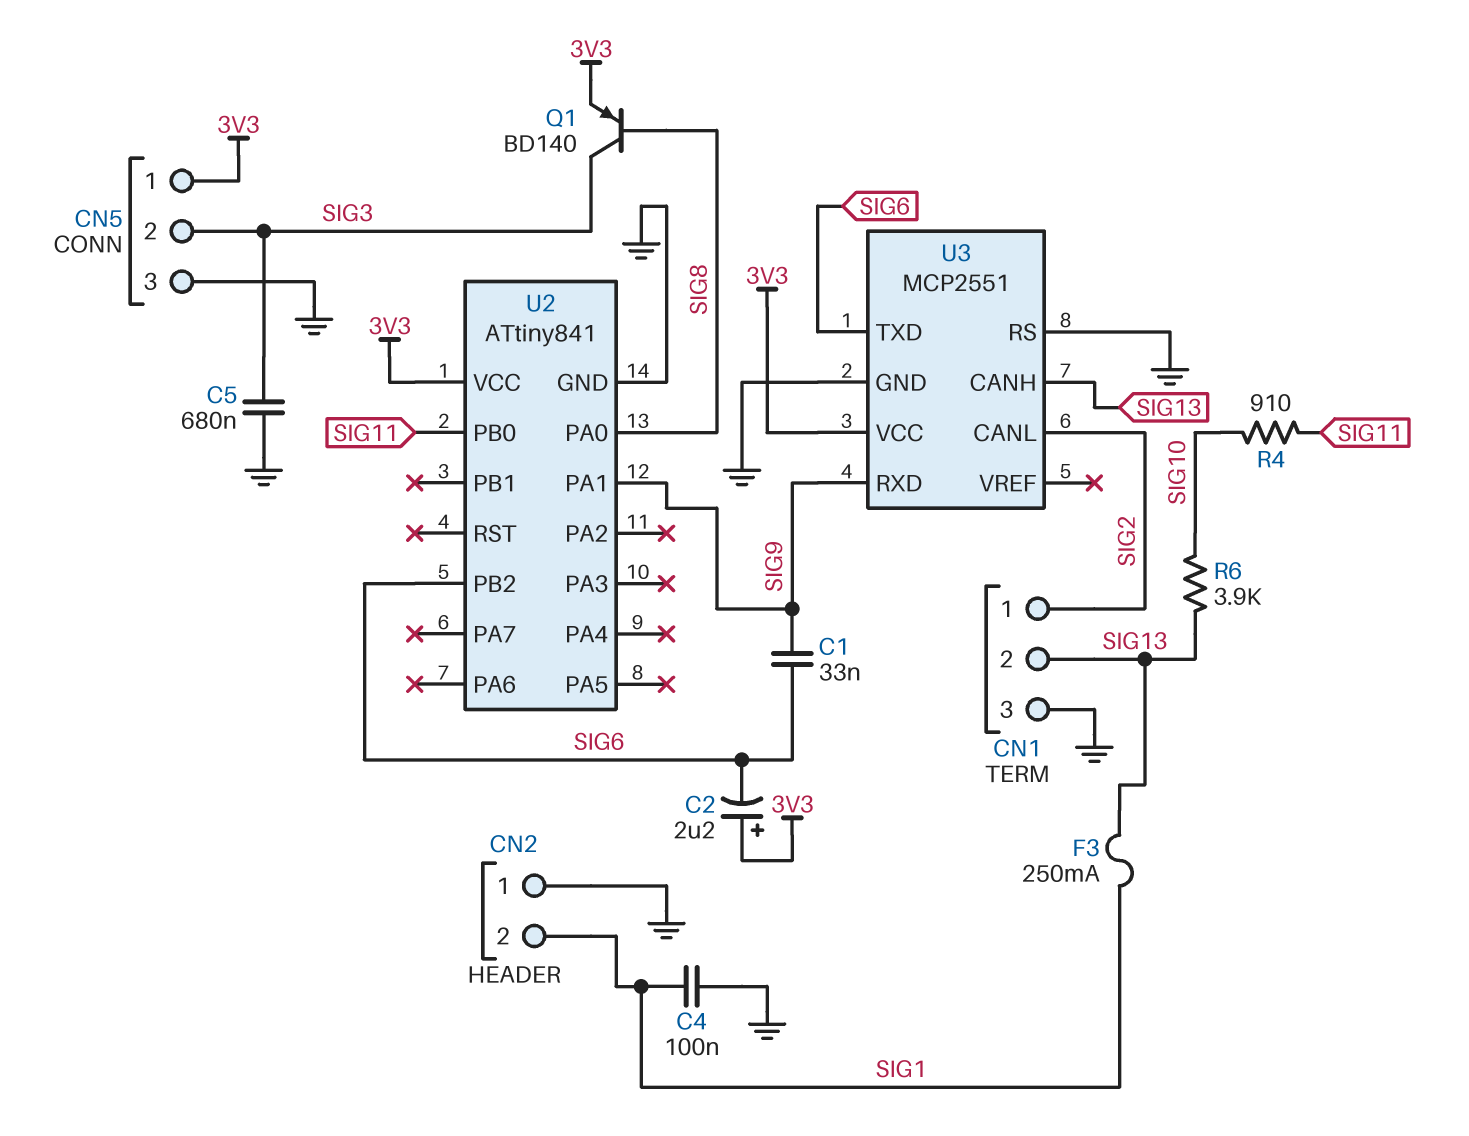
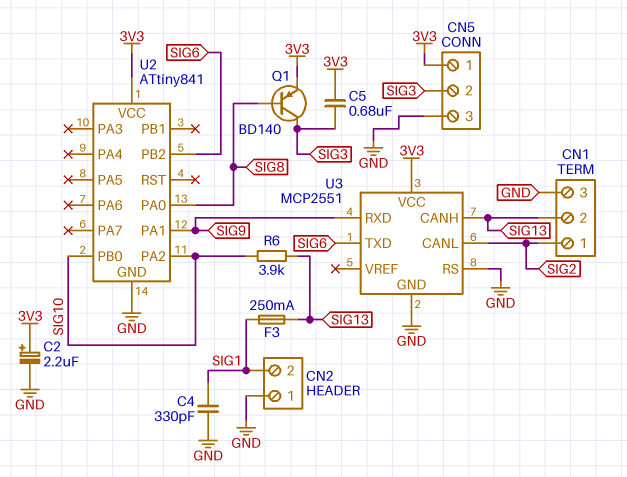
C1: 33nF (SIG6, SIG9) -> none
C2: 2.2uF (plus 3V3, minus SIG6) -> 2.2uF (plus 3V3, minus GND)
C4: 100nF (GND, SIG1) -> 330pF (GND, SIG1)
C5: 680nF (GND, SIG3) -> 680nF (3V3, SIG3)
R4: 910 (SIG10, SIG11) -> none
U2 pin PA2: none -> SIG10
U2 pin PB0: SIG11 -> SIG10

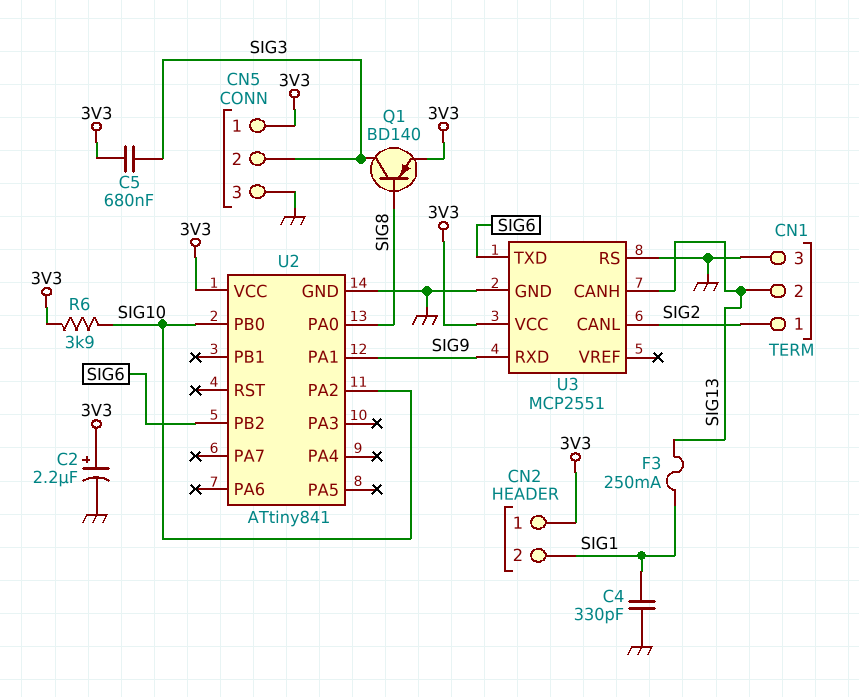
CN2 pin 1: GND -> 3V3
R6: 3.9k (SIG10, SIG13) -> 3.9k (3V3, SIG10)

